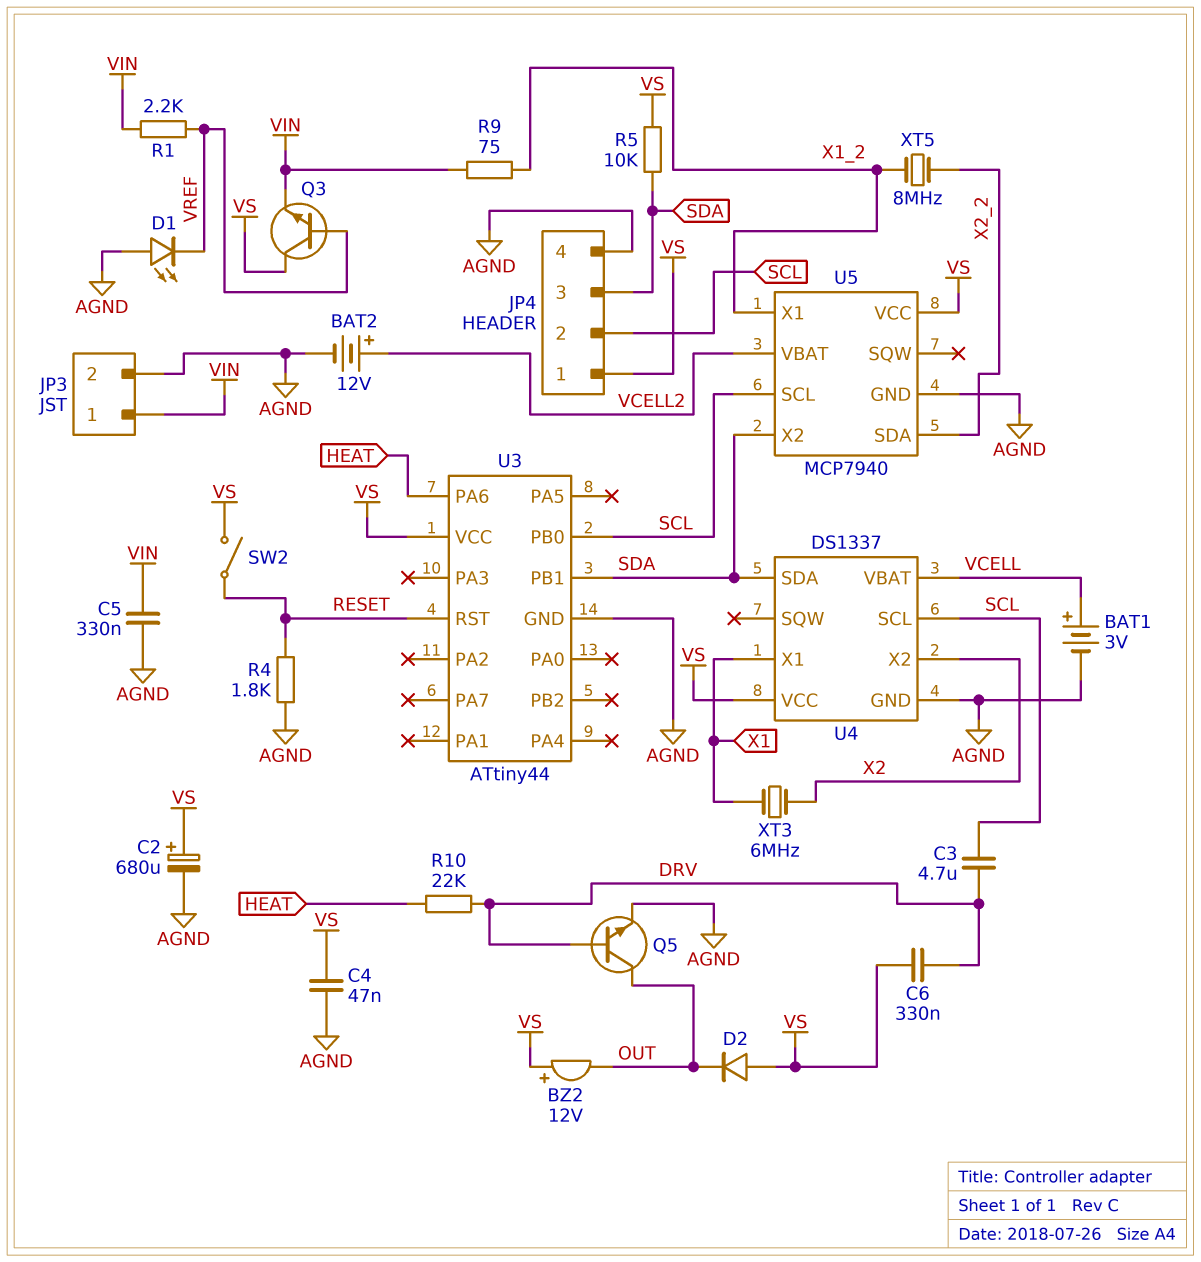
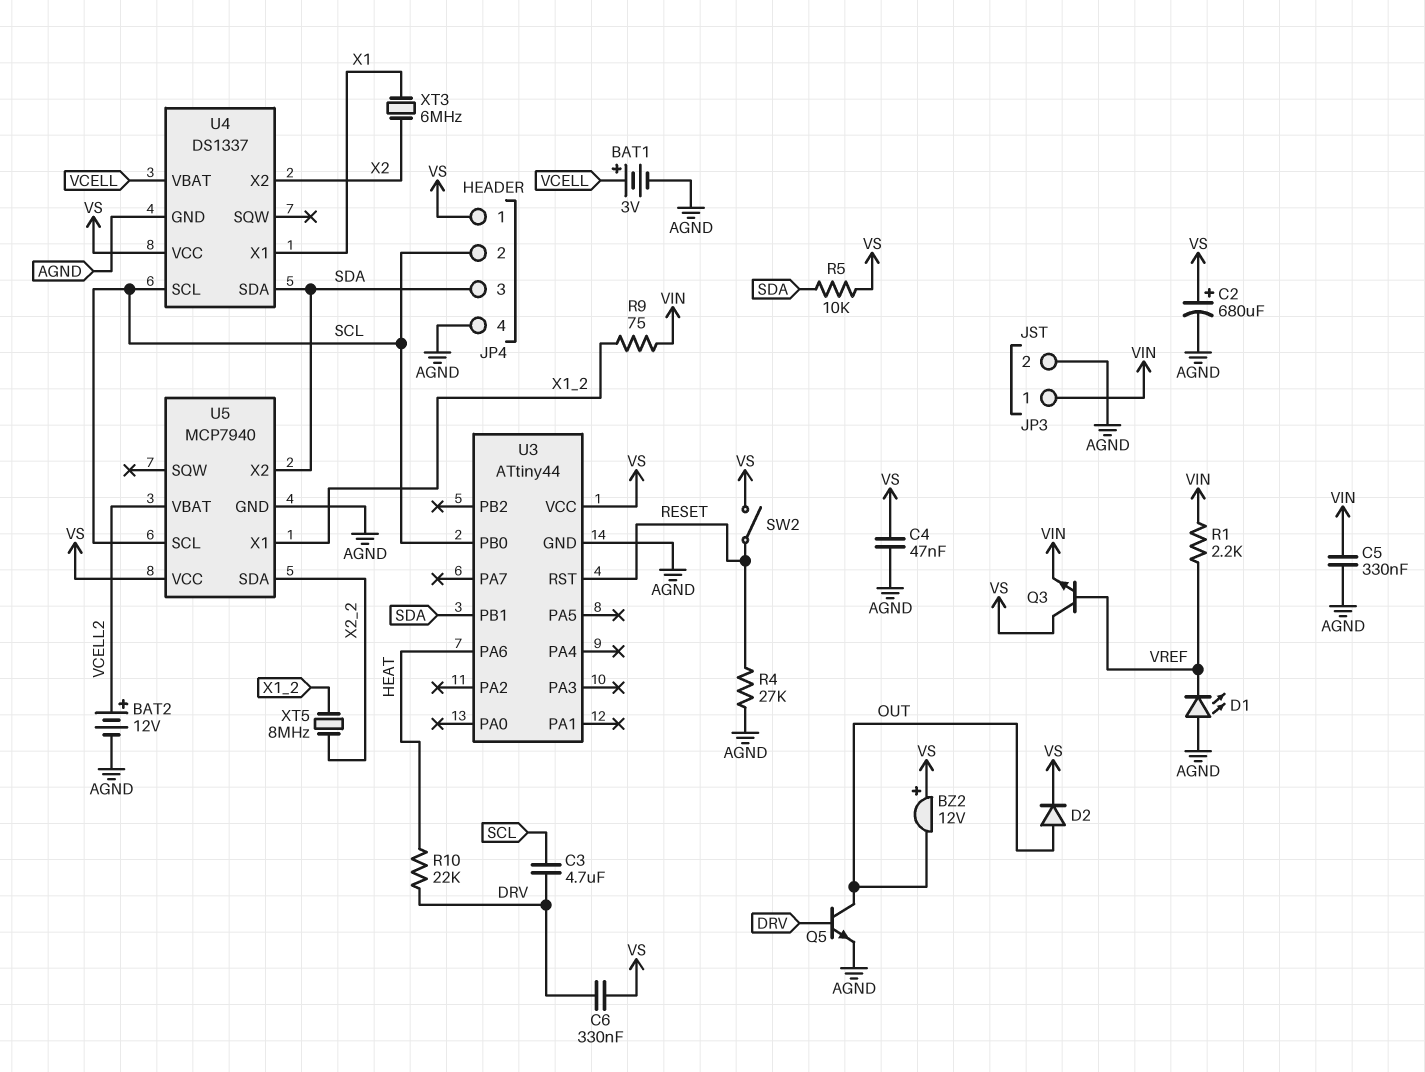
D2: diode (A VS, K OUT) -> diode (A OUT, K VS)
R4: 1.8k (AGND, RESET) -> 27k (AGND, RESET)

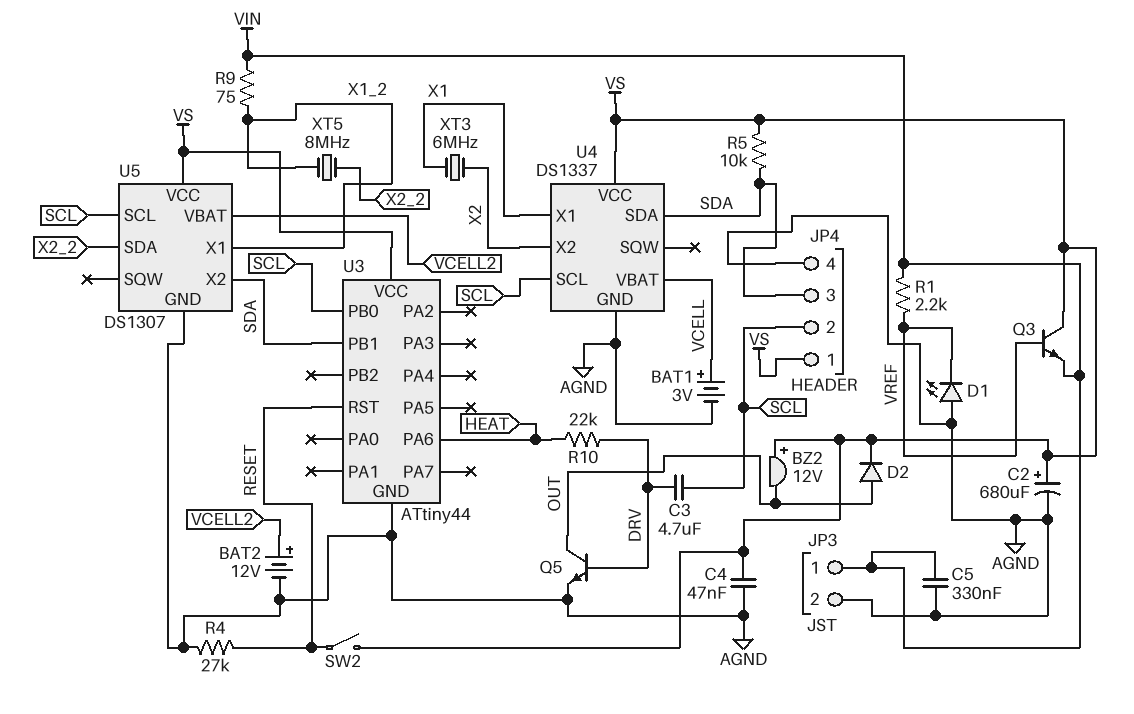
C6: 330nF (DRV, VS) -> none
U5: MCP7940 -> DS1307

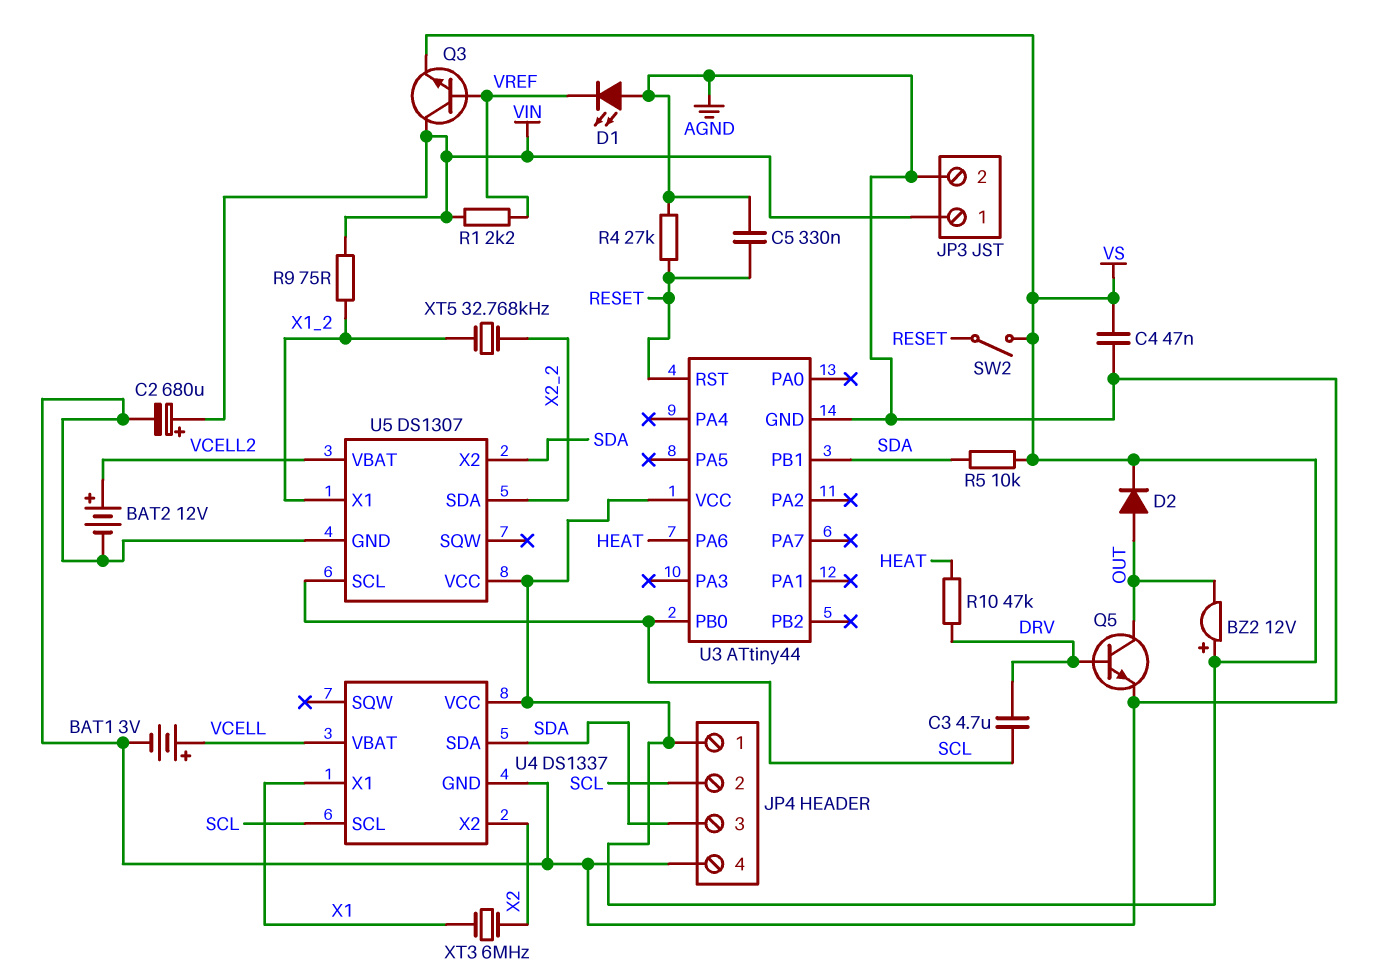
C2: 680uF (plus VS, minus AGND) -> 680uF (plus VIN, minus AGND)
C5: 330nF (AGND, VIN) -> 330nF (AGND, RESET)
Q3: NPN (B VREF, C VS, E VIN) -> NPN (B VREF, C VIN, E VS)
R10: 22k (DRV, HEAT) -> 47k (DRV, HEAT)
XT5: 8MHz (X1_2, X2_2) -> 32.768kHz (X1_2, X2_2)

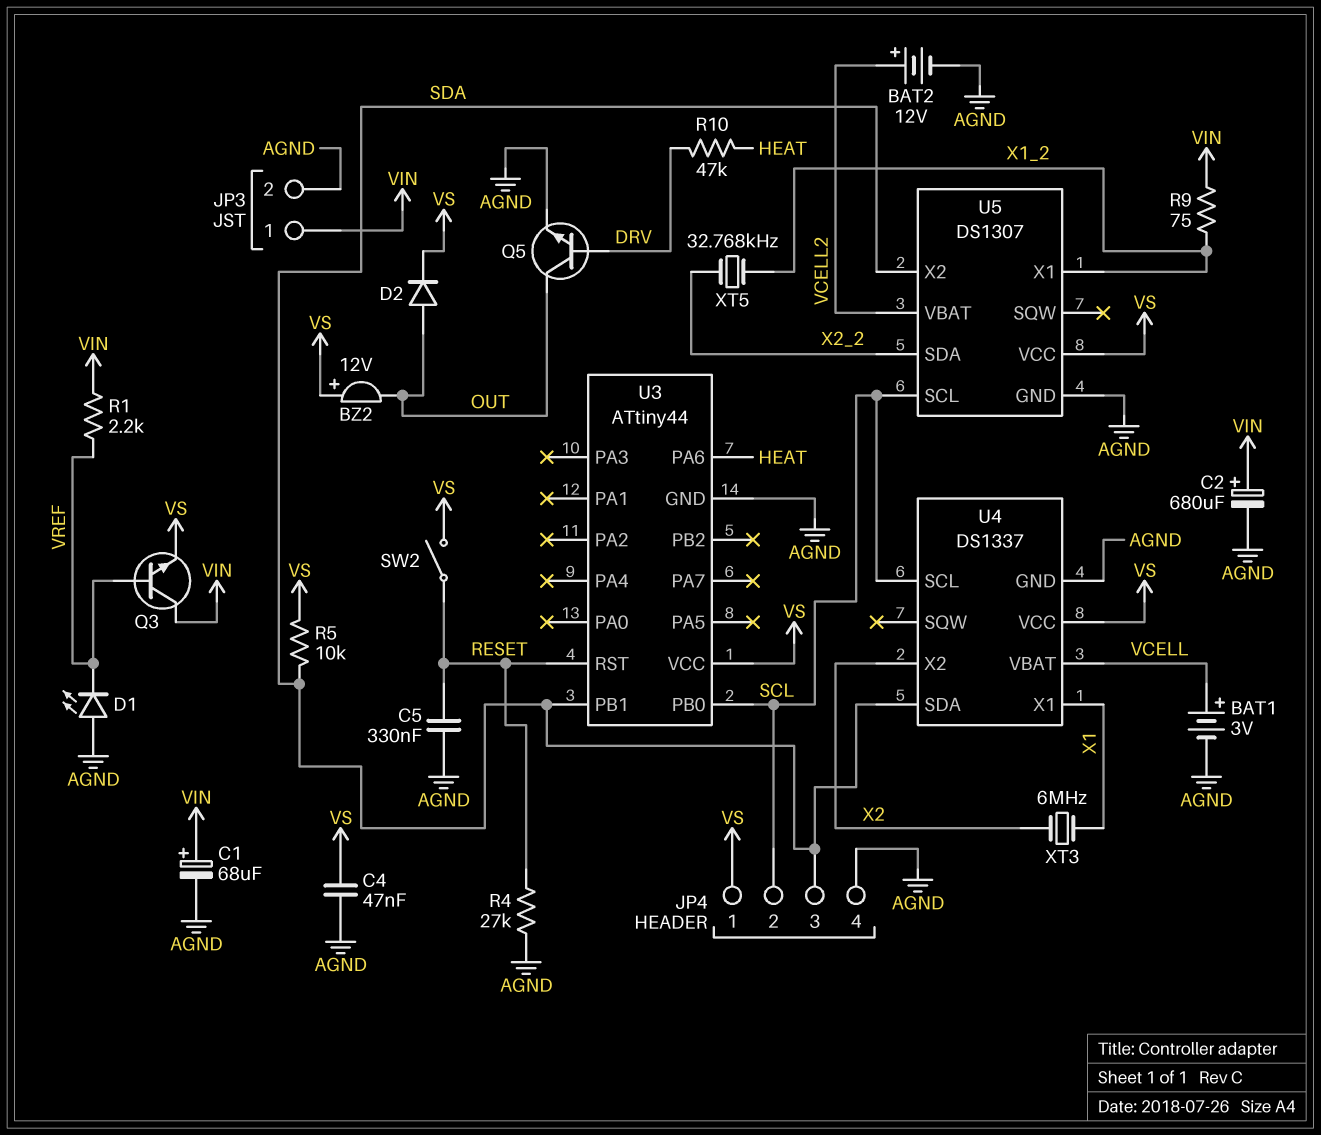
C1: none -> 68uF (plus VIN, minus AGND)
C3: 4.7uF (DRV, SCL) -> none

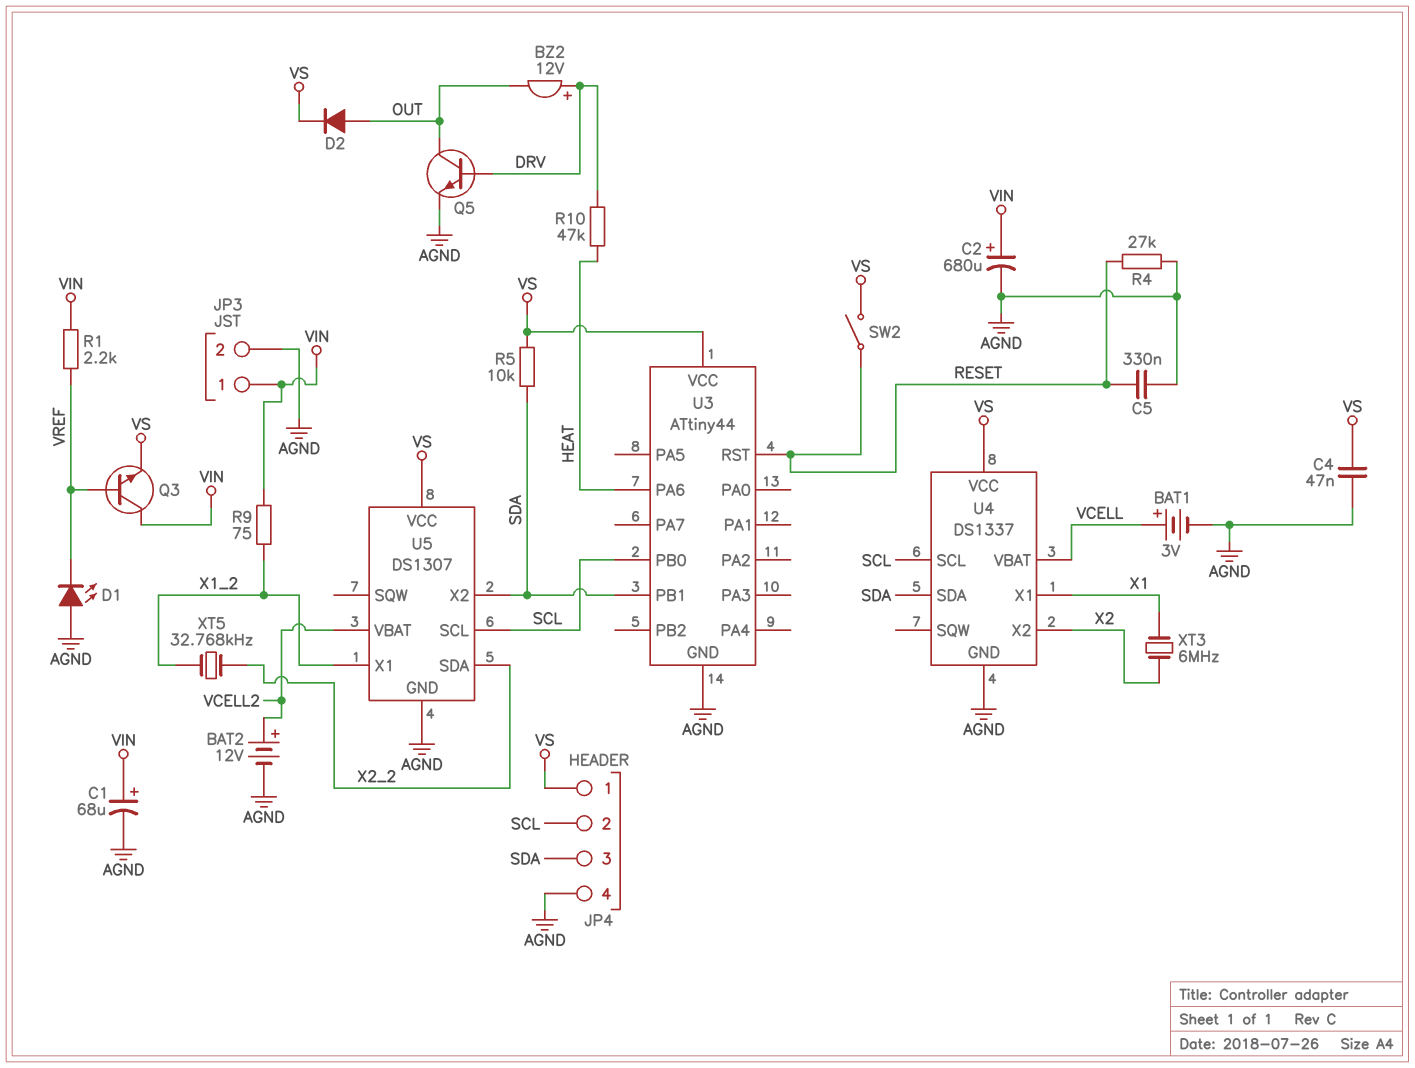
BZ2: buzzer 12V (plus VS, minus OUT) -> buzzer 12V (plus DRV, minus OUT)

